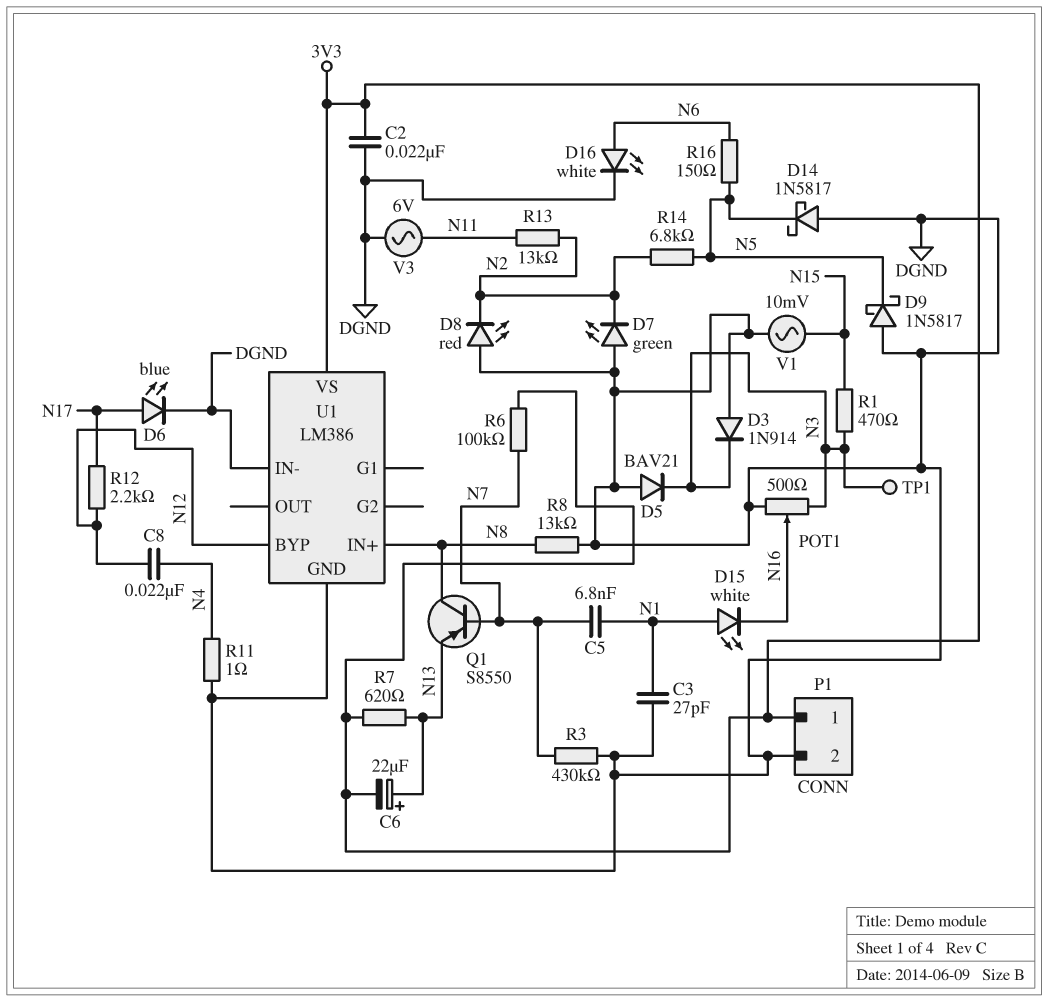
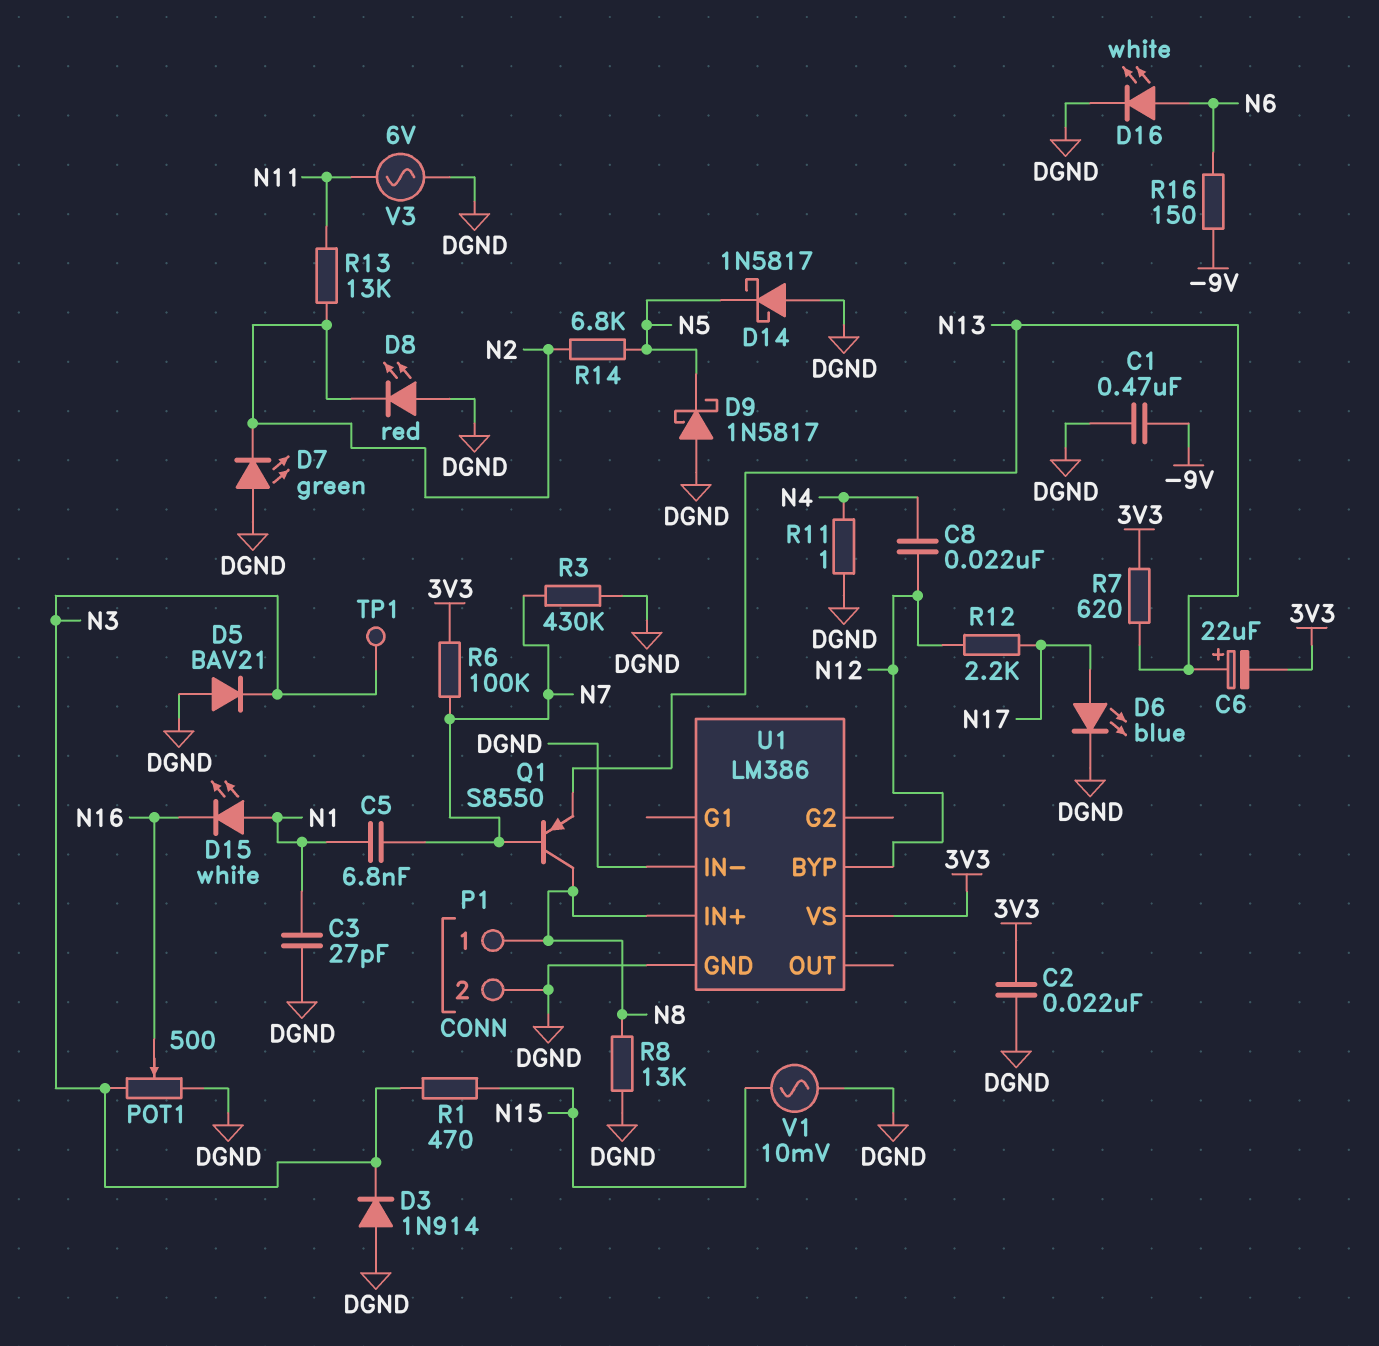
C1: none -> 470nF (-9V, DGND)
P1 pin 1: 3V3 -> N8
R16: 150 (N5, N6) -> 150 (-9V, N6)

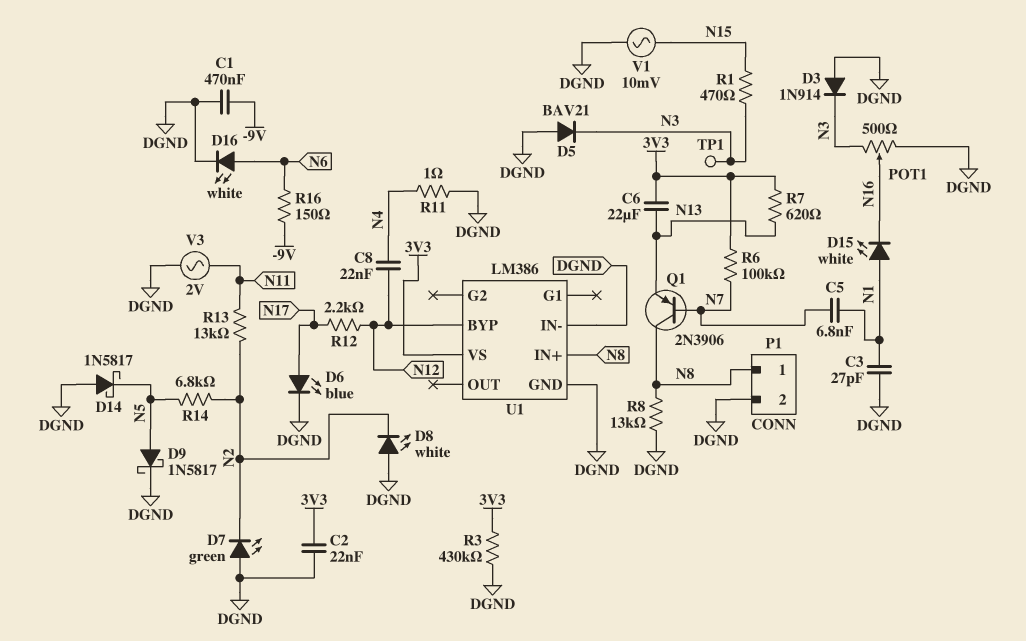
C6: 22uF (plus N13, minus 3V3) -> 22uF (3V3, N13)
D8: LED red (A DGND, K N2) -> LED white (A DGND, K N2)
D9: schottky 1N5817 (A DGND, K N5) -> schottky 1N5817 (A N5, K DGND)
Q1: PNP S8550 (B N7, C N8, E N13) -> PNP 2N3906 (B N7, C N8, E N13)
R3: 430k (DGND, N7) -> 430k (3V3, DGND)
V3: AC 6V (DGND, N11) -> AC 2V (DGND, N11)

